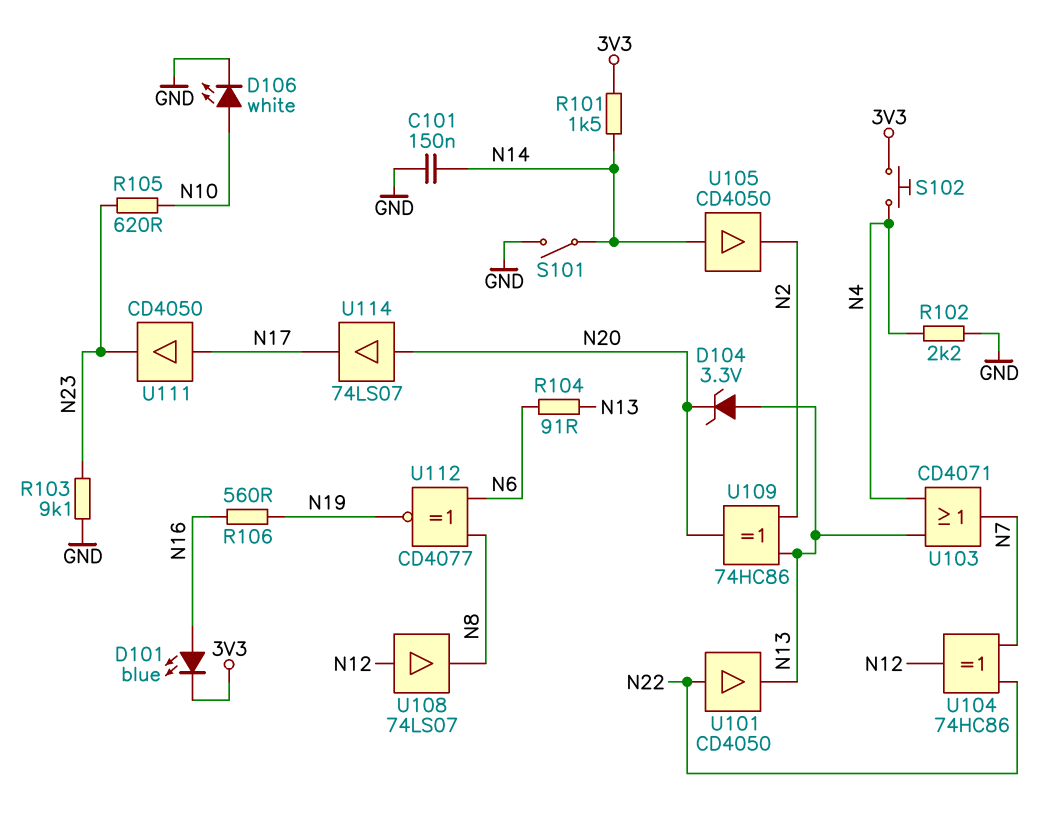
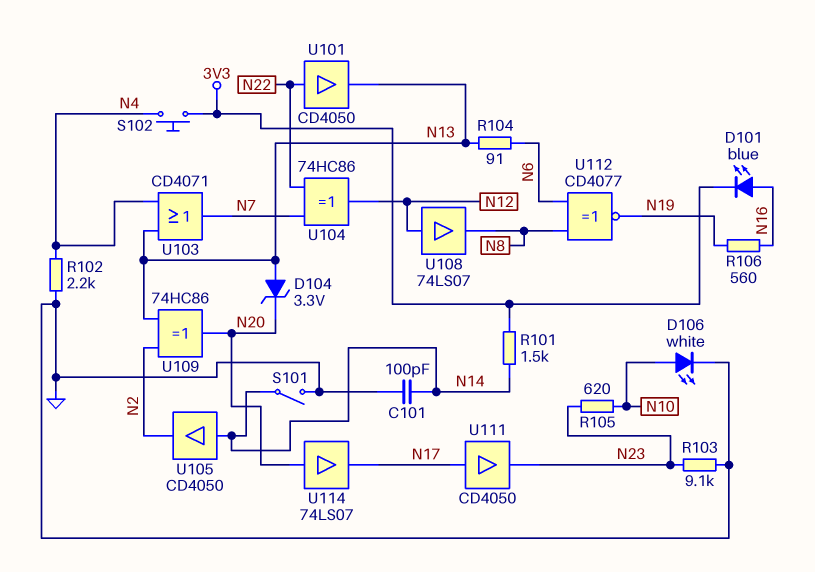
C101: 150nF (GND, N14) -> 100pF (GND, N14)

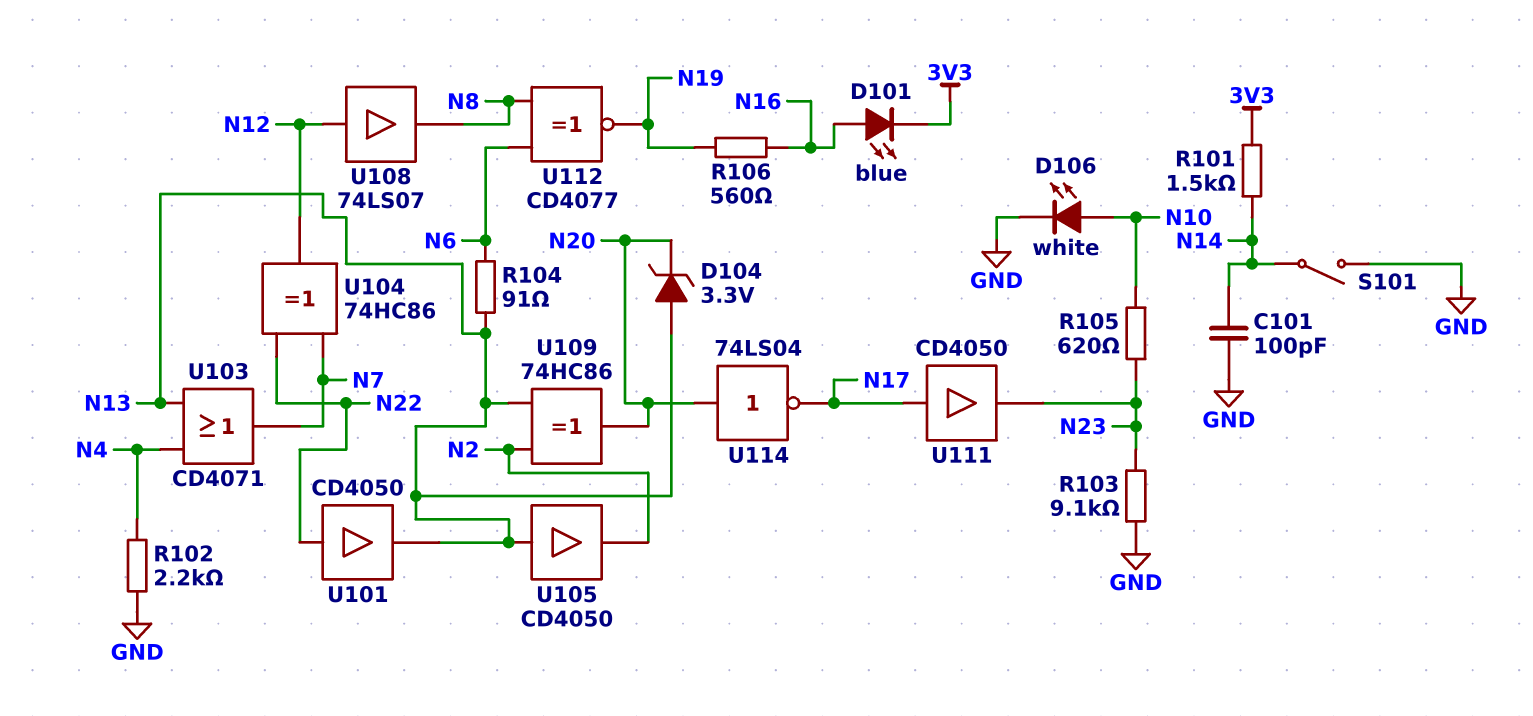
S102: button (3V3, N4) -> none
U105: buffer CD4050 (in N14, out N2) -> buffer CD4050 (in N13, out N2)
U114: buffer 74LS07 (in N20, out N17) -> NOT 74LS04 (in N20, out N17)

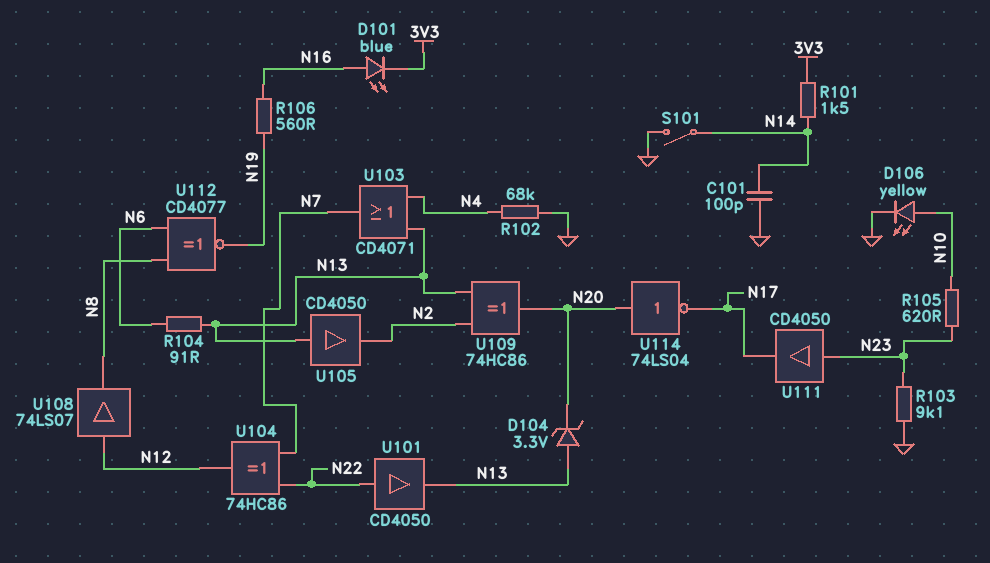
D106: LED white (A N10, K GND) -> LED yellow (A N10, K GND)
R102: 2.2k (GND, N4) -> 68k (GND, N4)
U111: buffer CD4050 (in N17, out N23) -> buffer CD4050 (in N23, out N17)

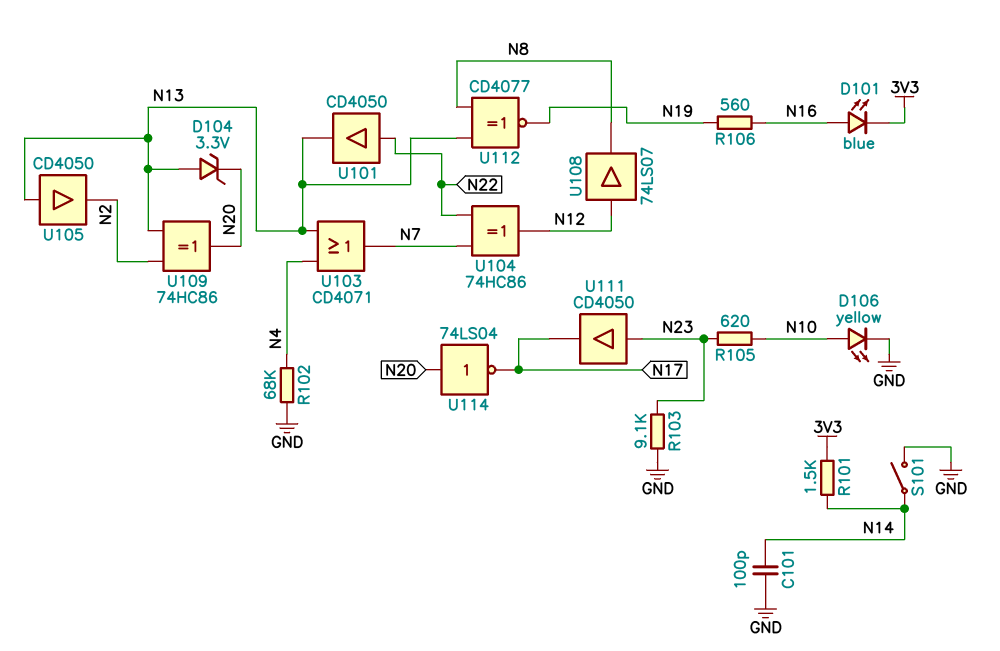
R104: 91 (N6, N13) -> none
U112: XNOR CD4077 (in N6, in N8, out N19) -> XNOR CD4077 (in N8, in N13, out N19)

